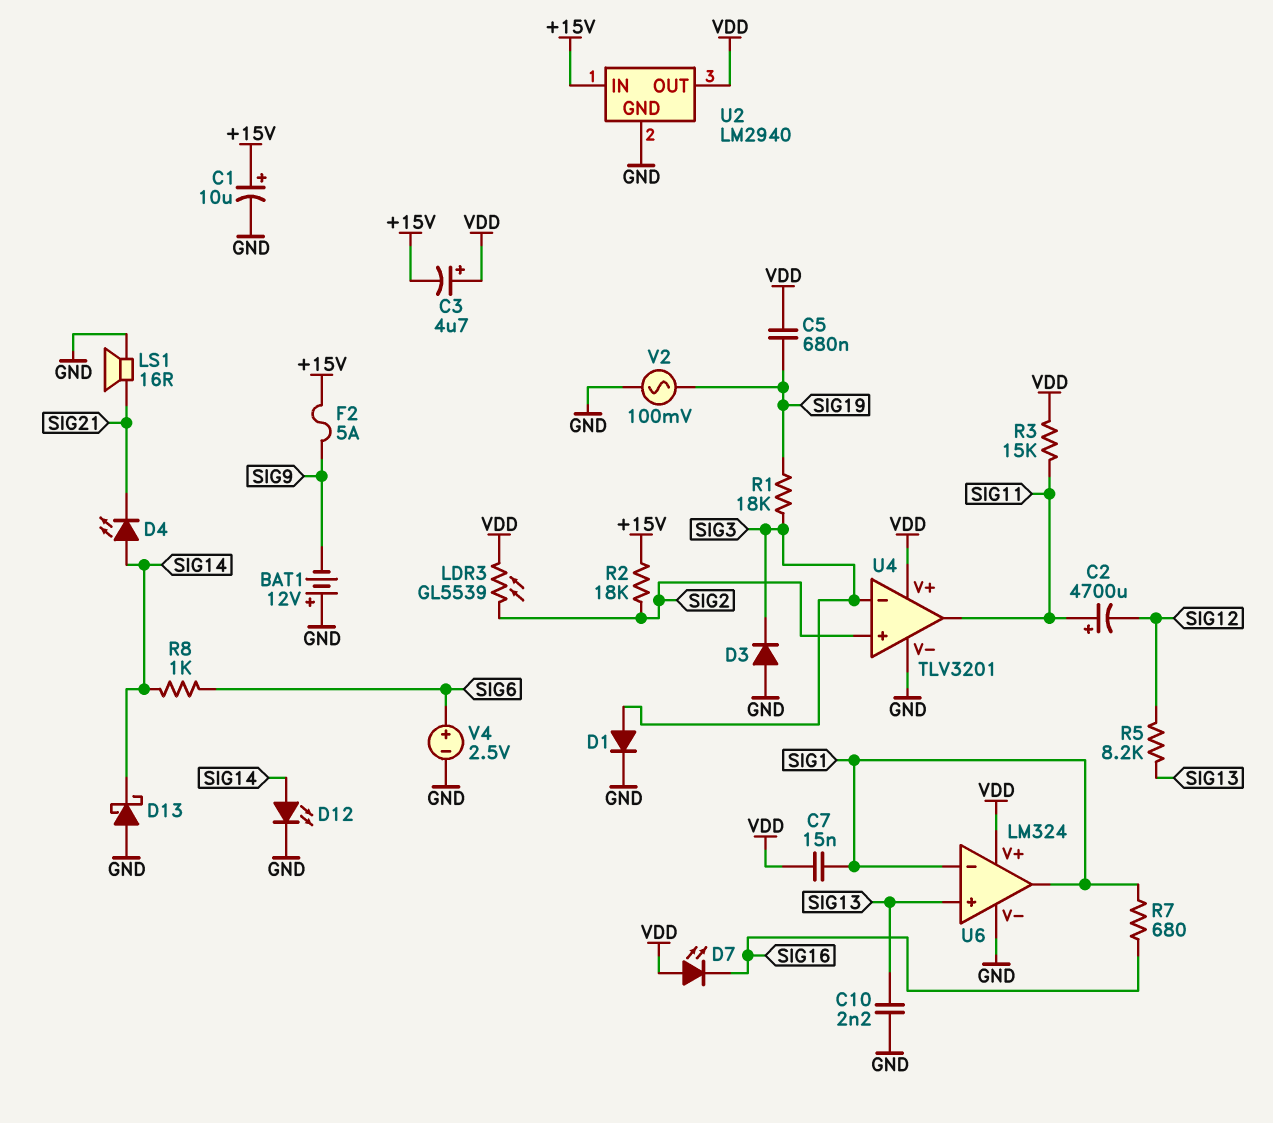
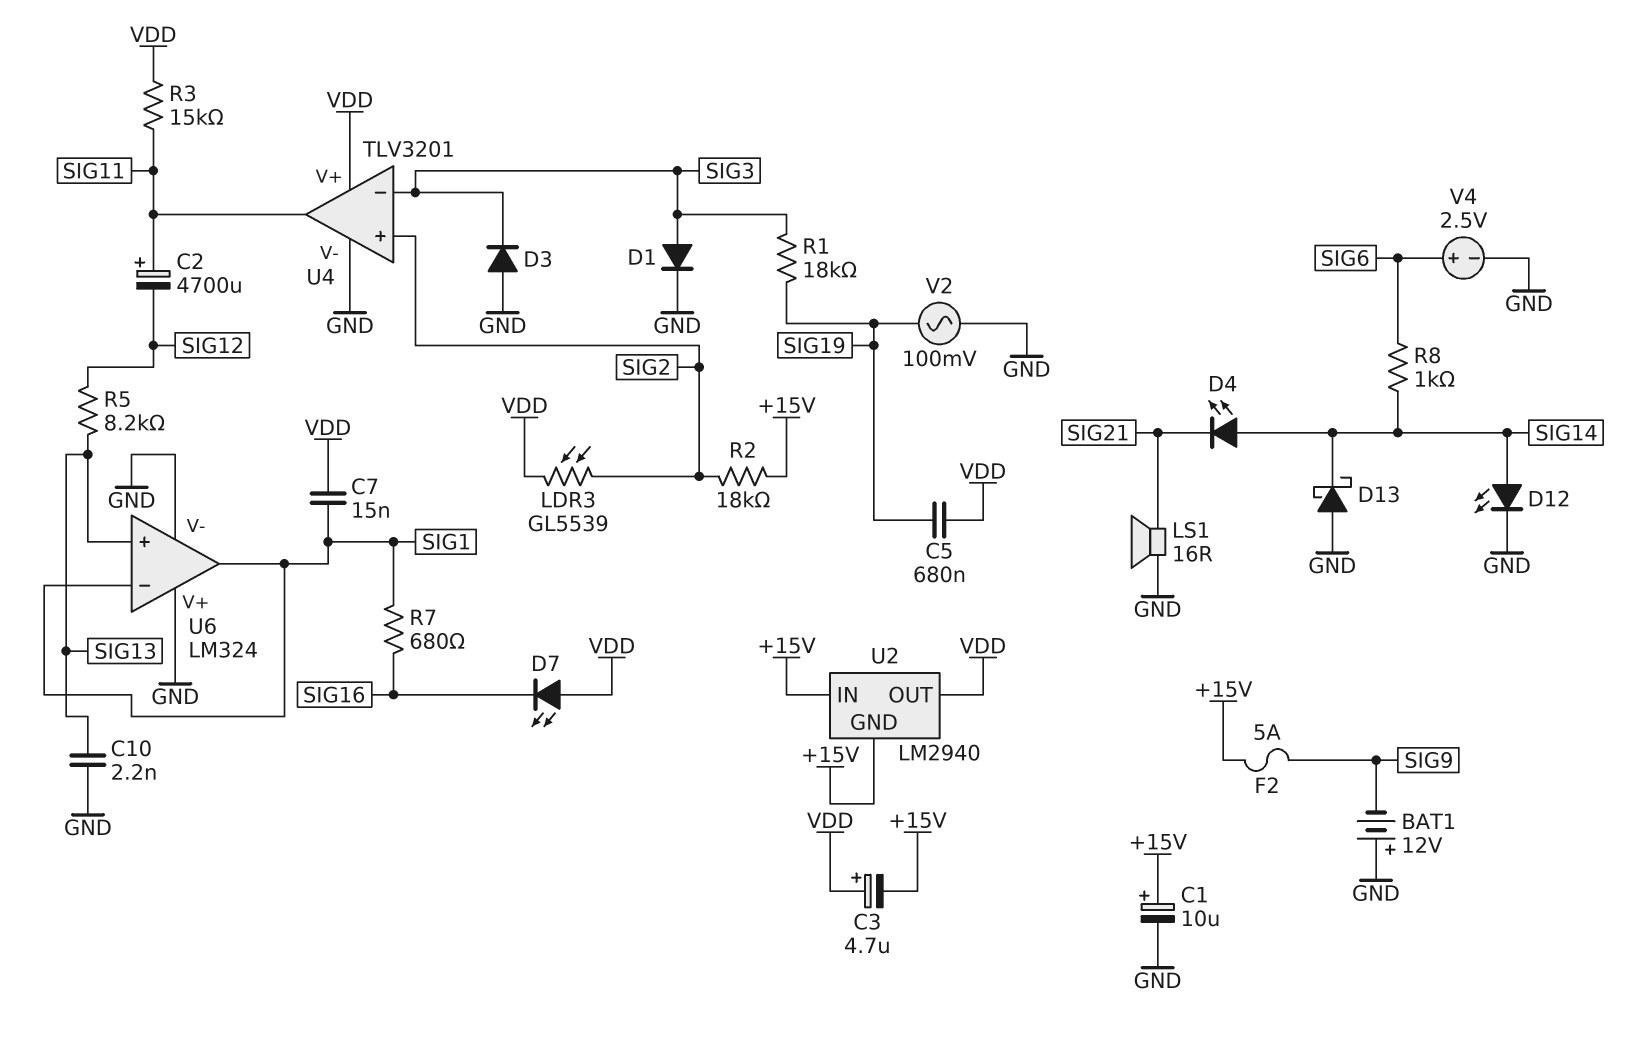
U2 pin GND: GND -> +15V
U6 pin V+: VDD -> GND

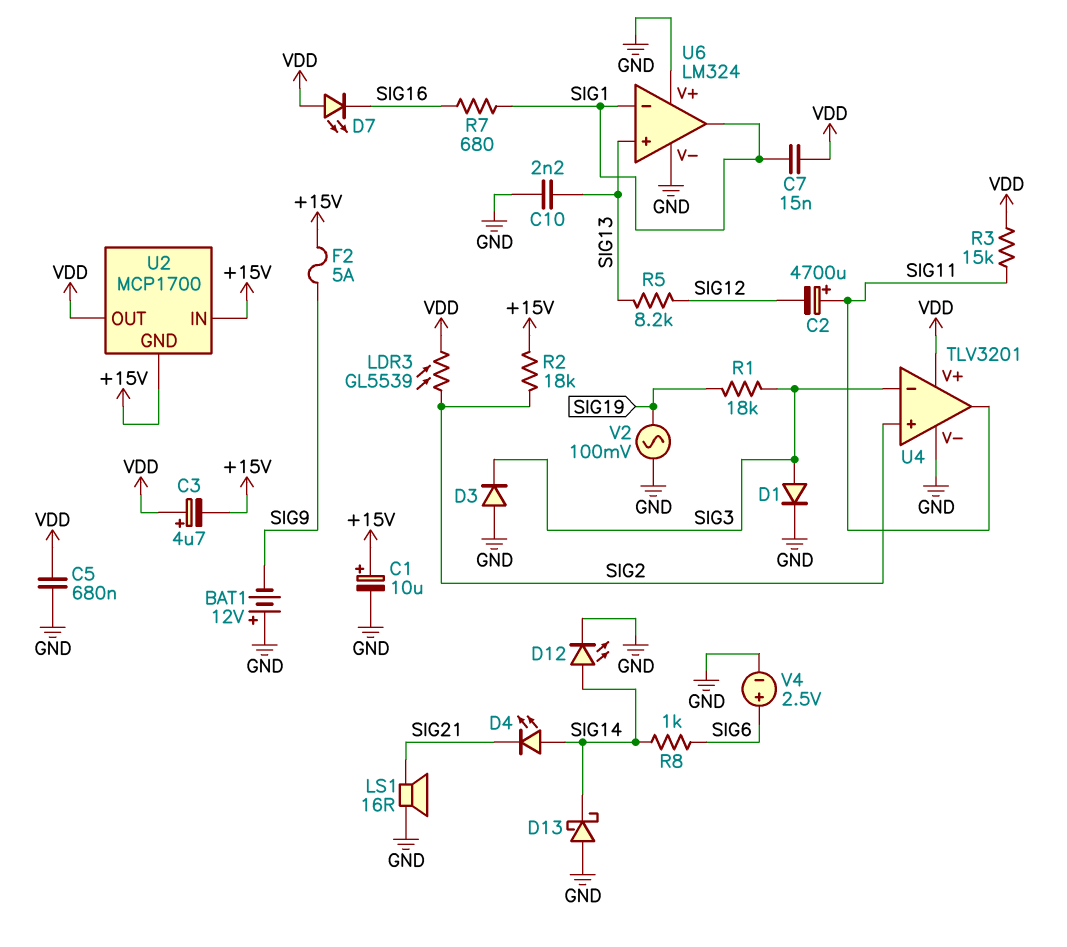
C5: 680nF (SIG19, VDD) -> 680nF (GND, VDD)
U2: LM2940 -> MCP1700

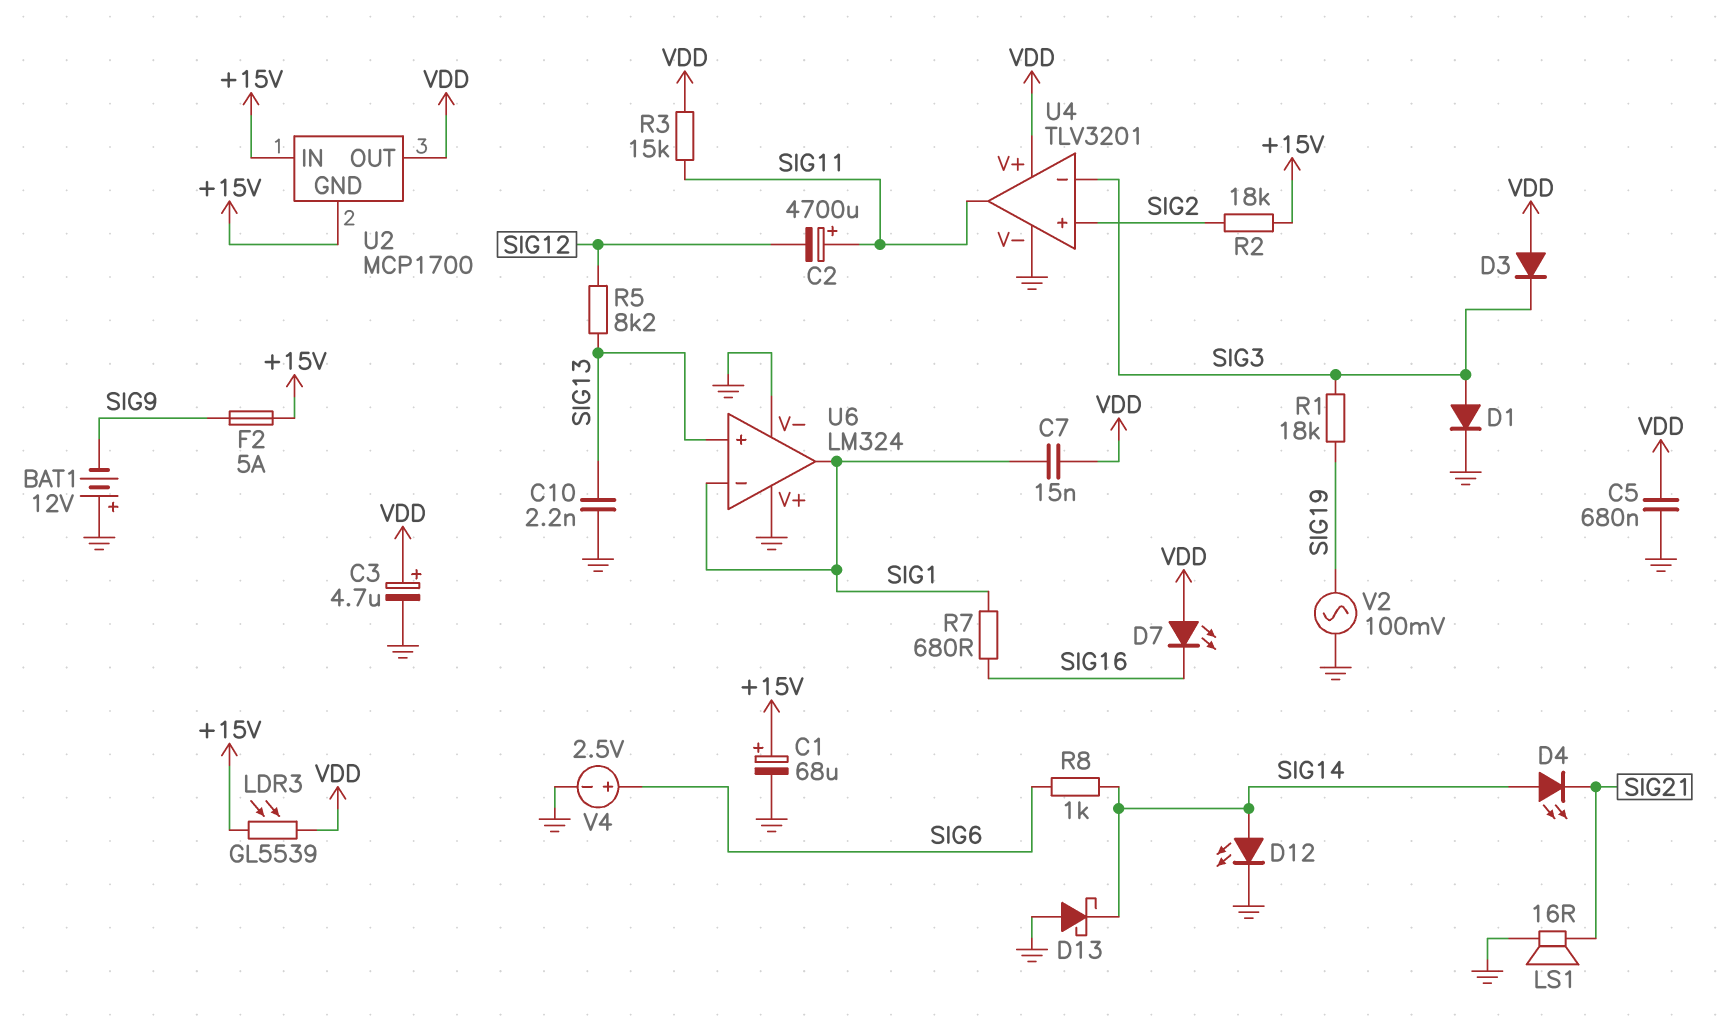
C1: 10uF (plus +15V, minus GND) -> 68uF (plus +15V, minus GND)
C3: 4.7uF (plus VDD, minus +15V) -> 4.7uF (plus VDD, minus GND)
D3: diode (A GND, K SIG3) -> diode (A VDD, K SIG3)
LDR3: GL5539 (SIG2, VDD) -> GL5539 (+15V, VDD)

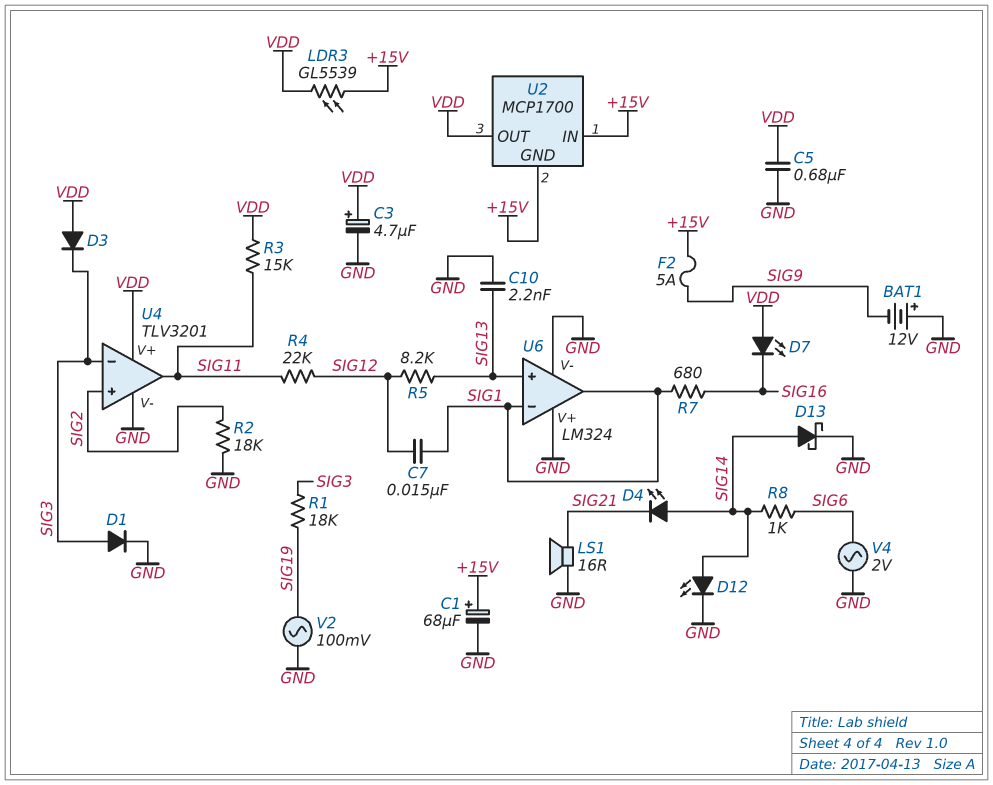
C2: 4700uF (plus SIG11, minus SIG12) -> none
C7: 15nF (SIG1, VDD) -> 15nF (SIG1, SIG12)
D13: schottky (A GND, K SIG14) -> schottky (A SIG14, K GND)
R2: 18k (+15V, SIG2) -> 18k (GND, SIG2)
R4: none -> 22k (SIG11, SIG12)
V4: 2.5V (plus SIG6, minus GND) -> AC 2V (GND, SIG6)

